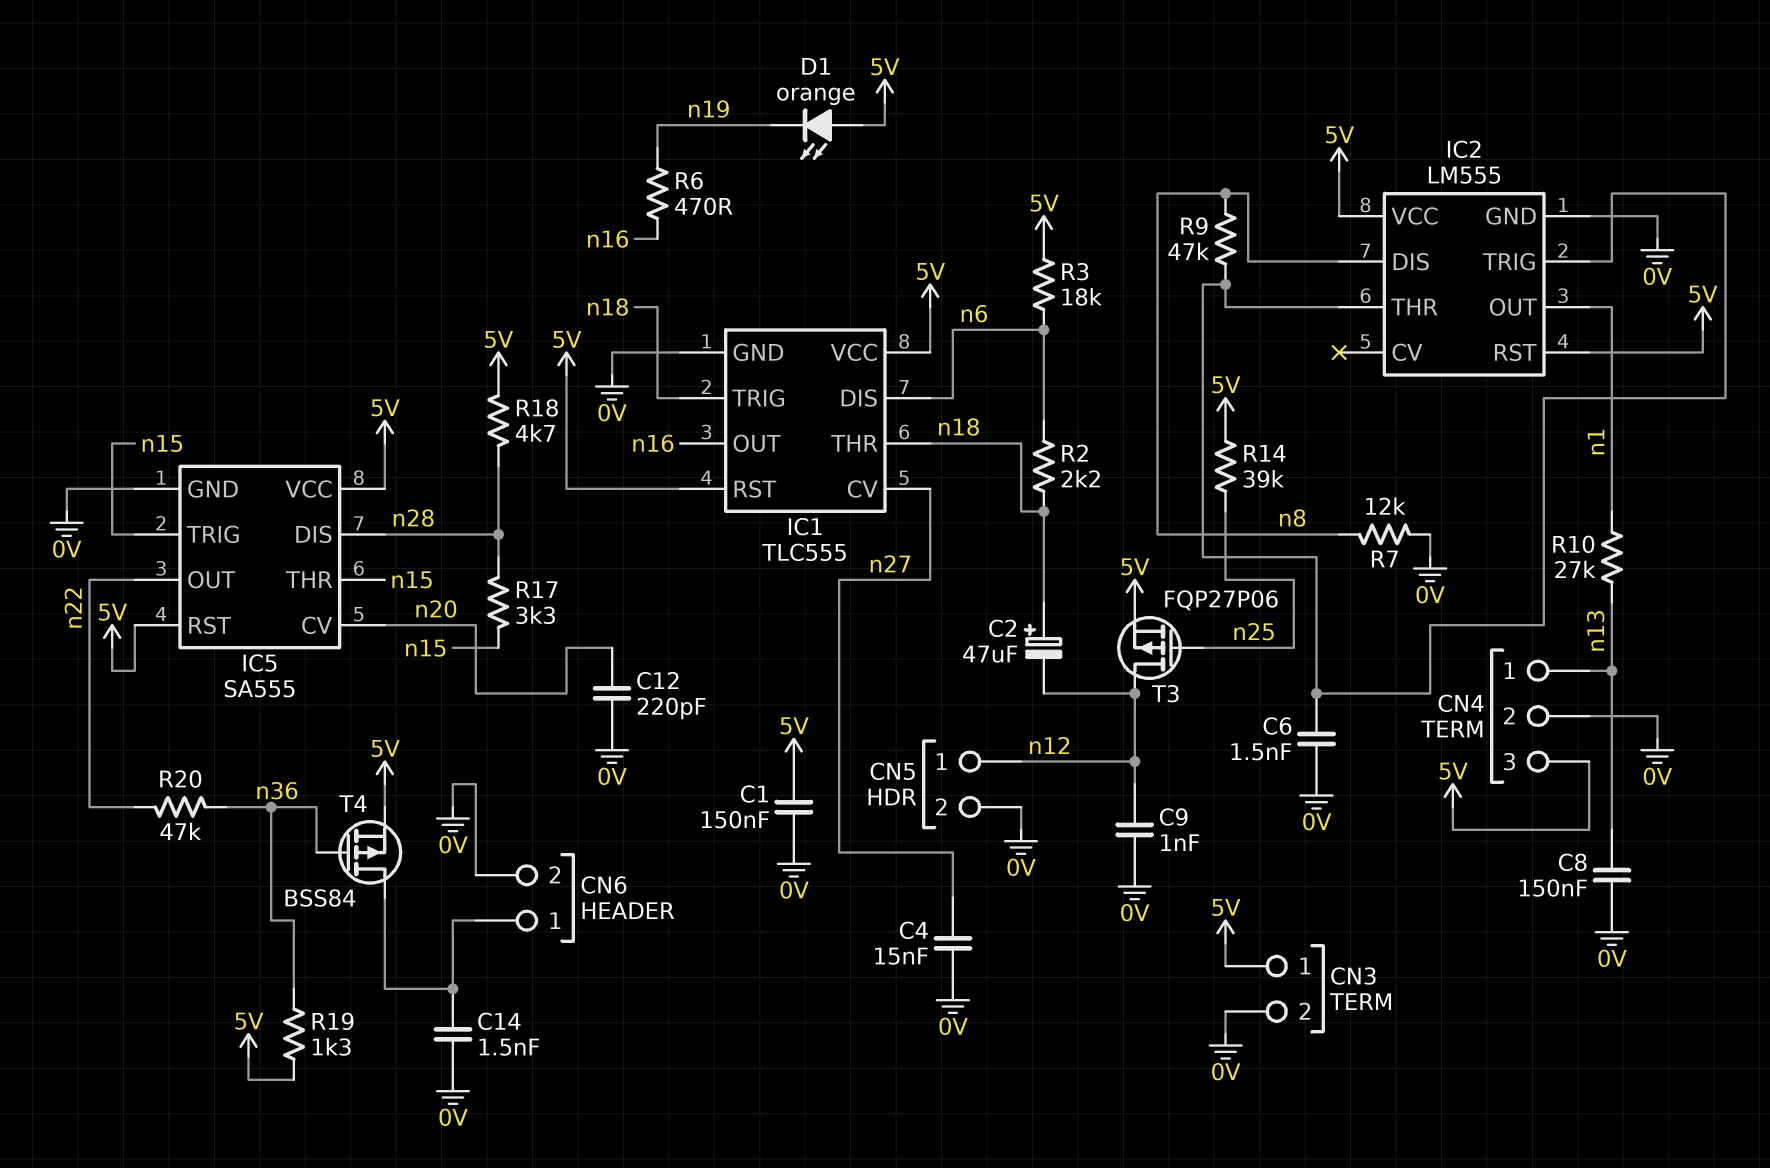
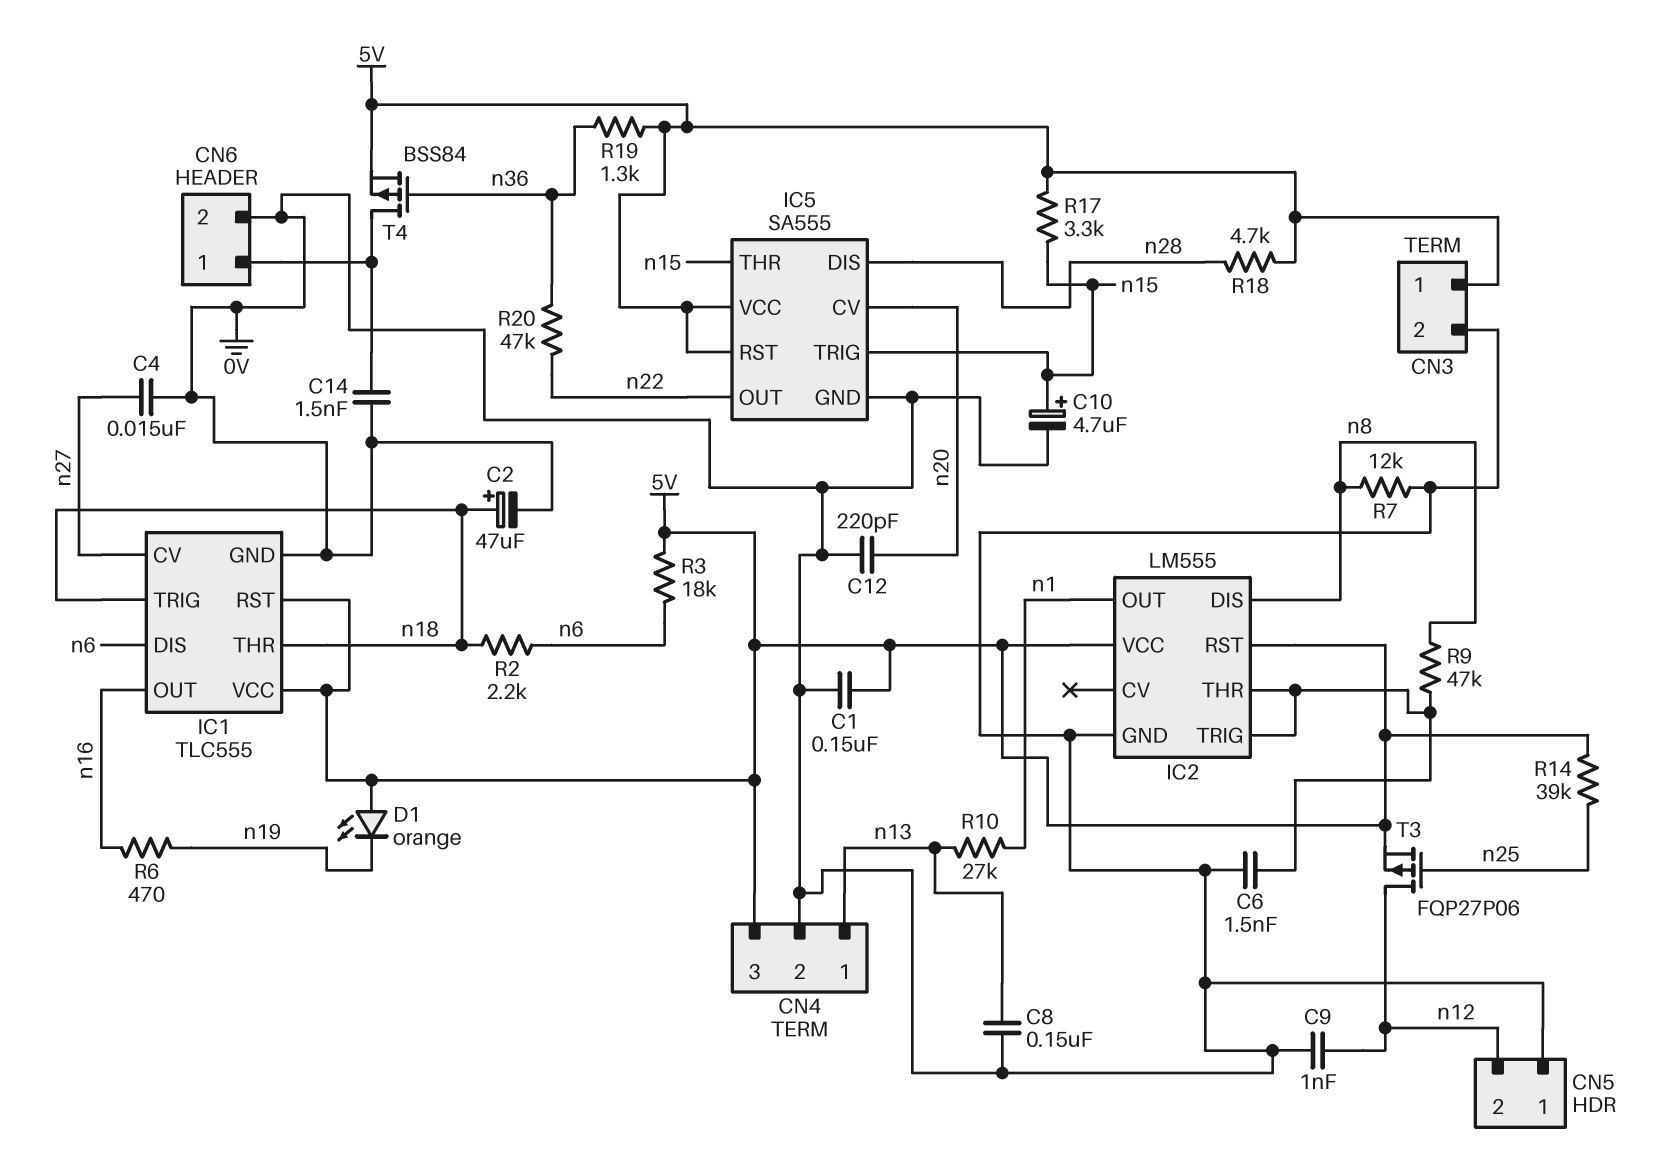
C2: 47uF (plus n18, minus n12) -> 47uF (plus n18, minus 0V)
C10: none -> 4.7uF (plus n15, minus 0V)
CN5 pin 1: n12 -> 0V
CN5 pin 2: 0V -> n12
R17: 3.3k (n15, n28) -> 3.3k (5V, n15)

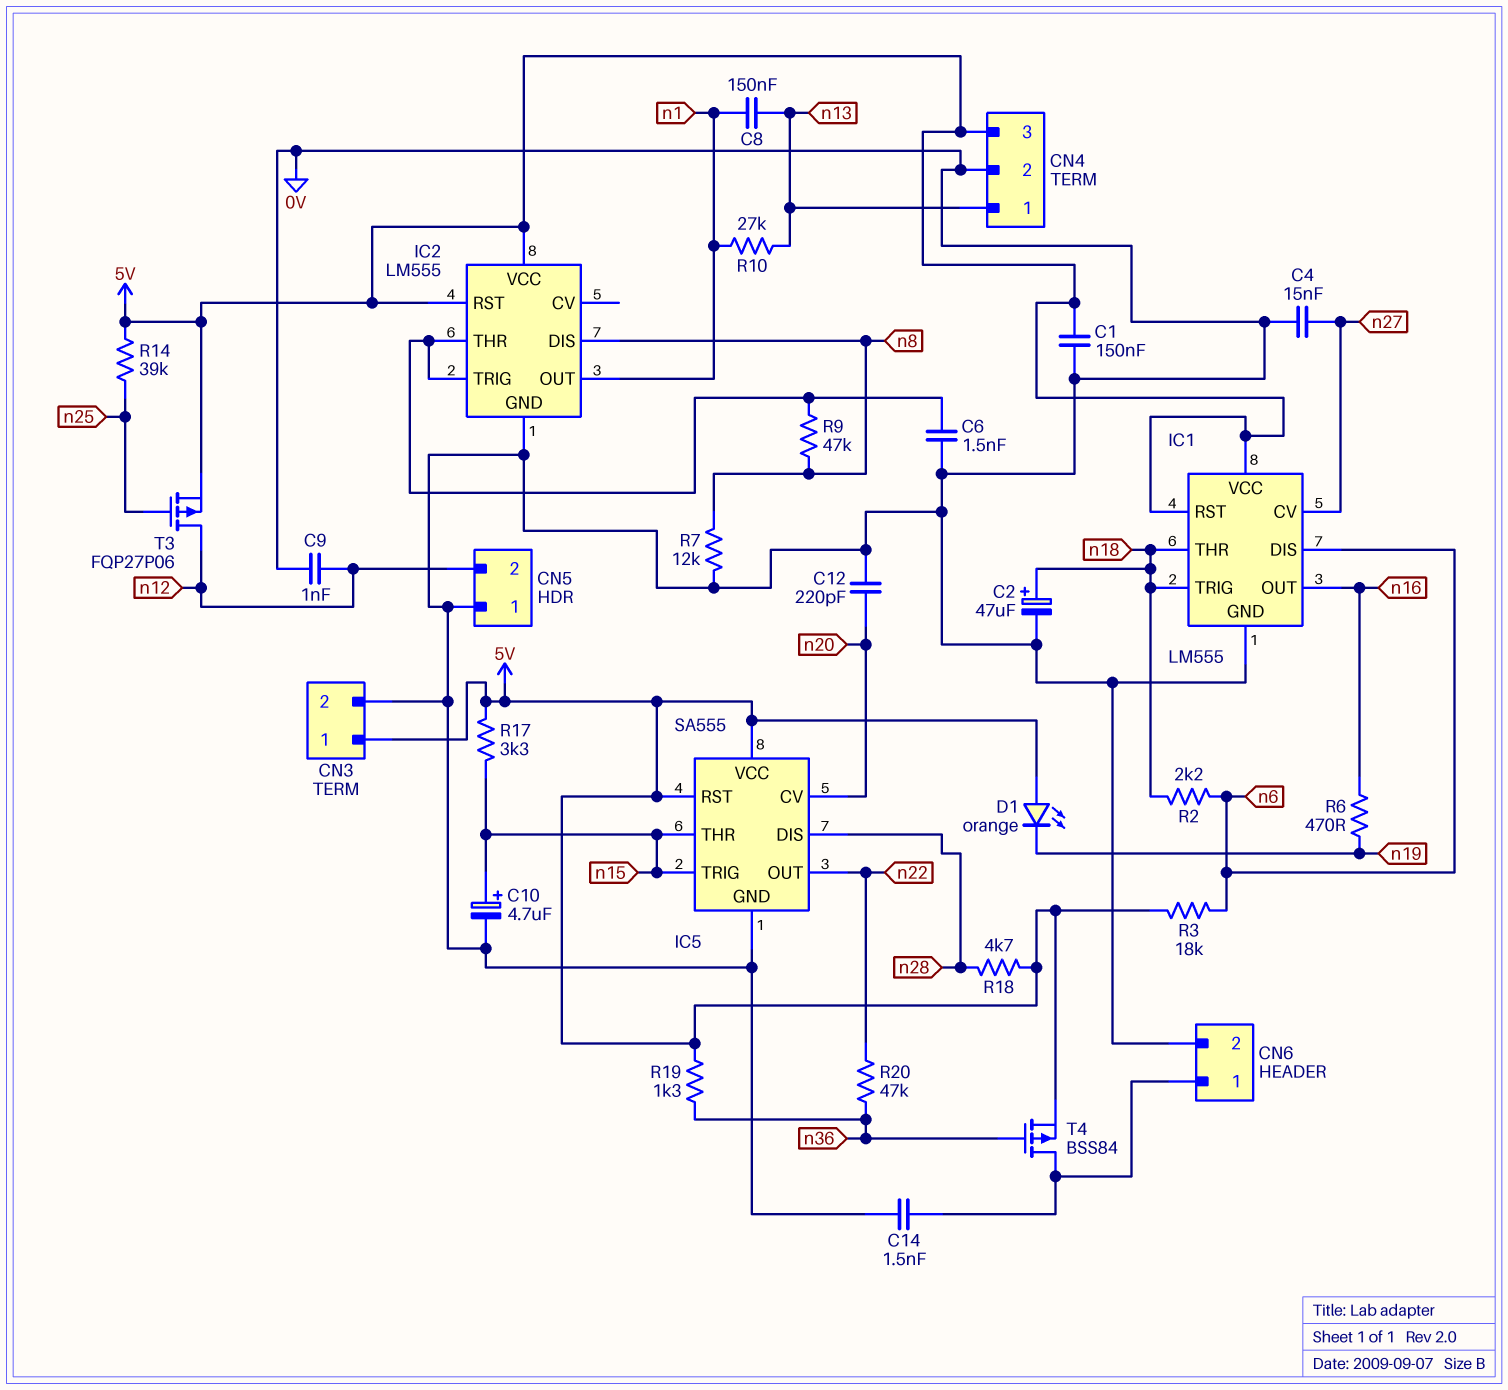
C8: 150nF (0V, n13) -> 150nF (n1, n13)
IC1: TLC555 -> LM555

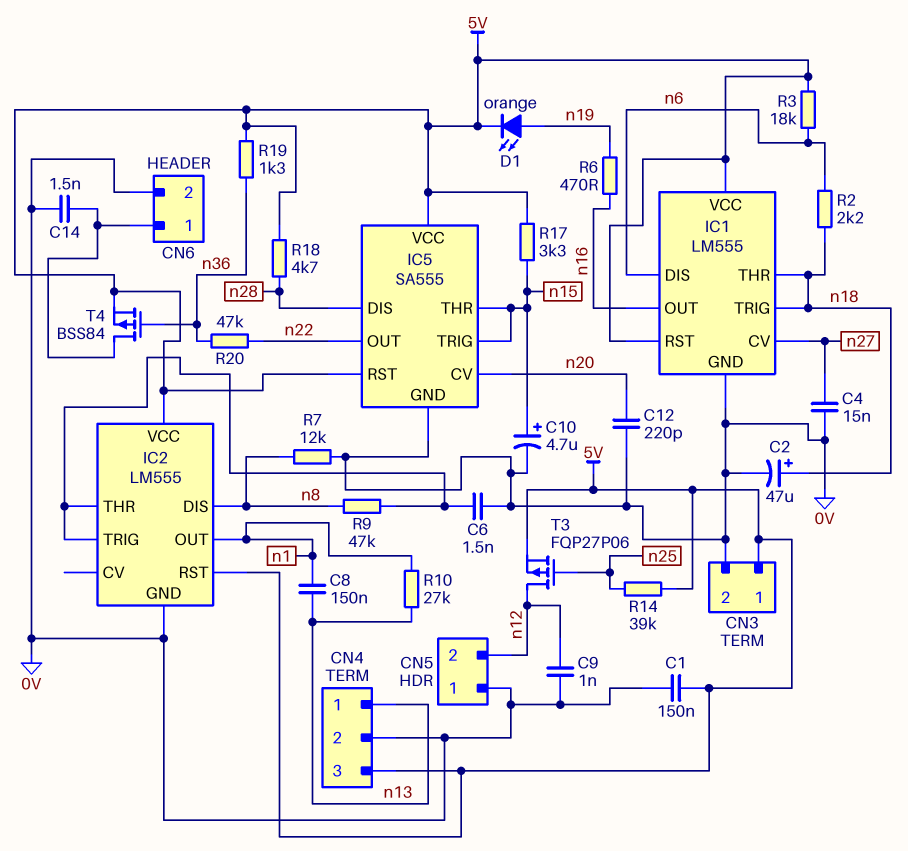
D1: LED orange (A 5V, K n19) -> LED orange (A n19, K 5V)

